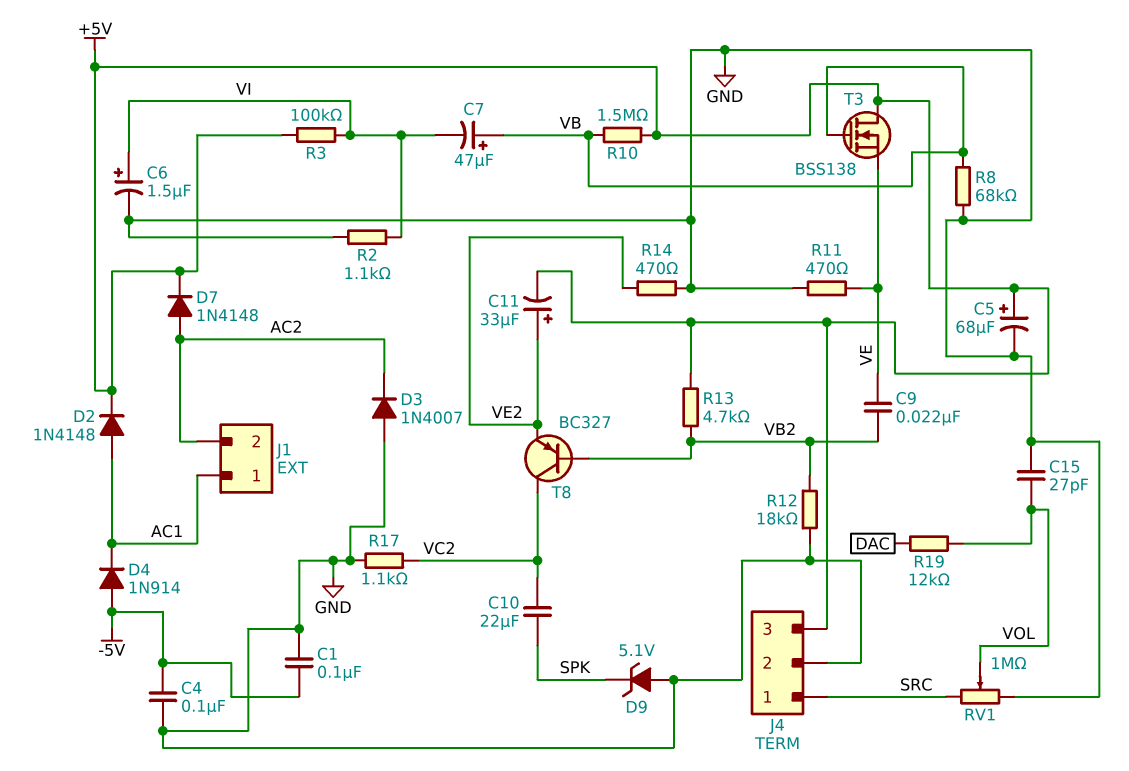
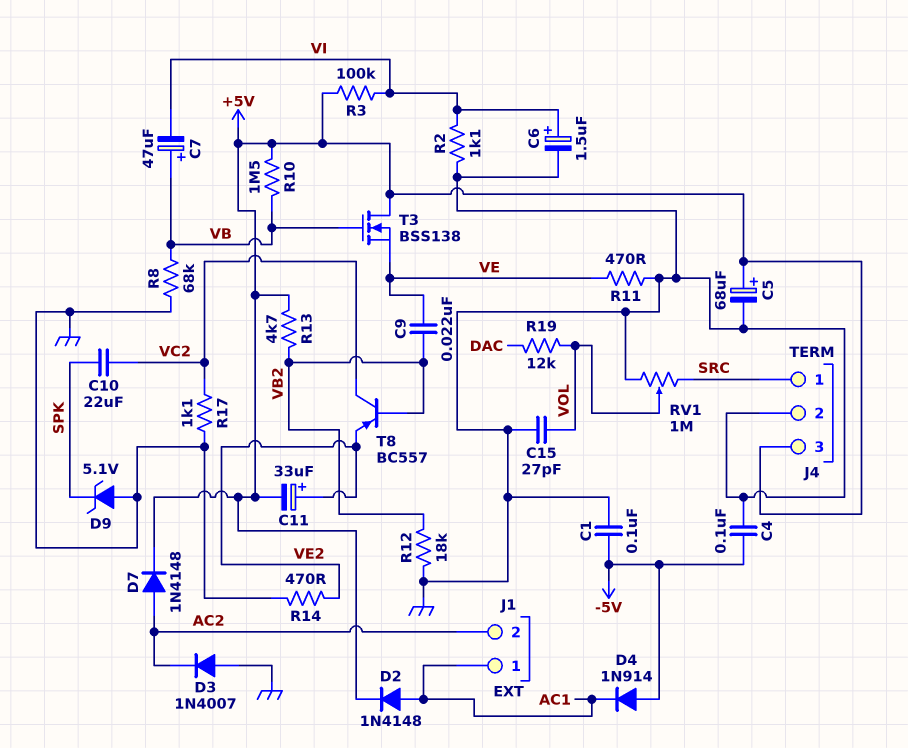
T8: PNP BC327 (B VB2, C VC2, E VE2) -> PNP BC557 (B VB2, C VC2, E VE2)

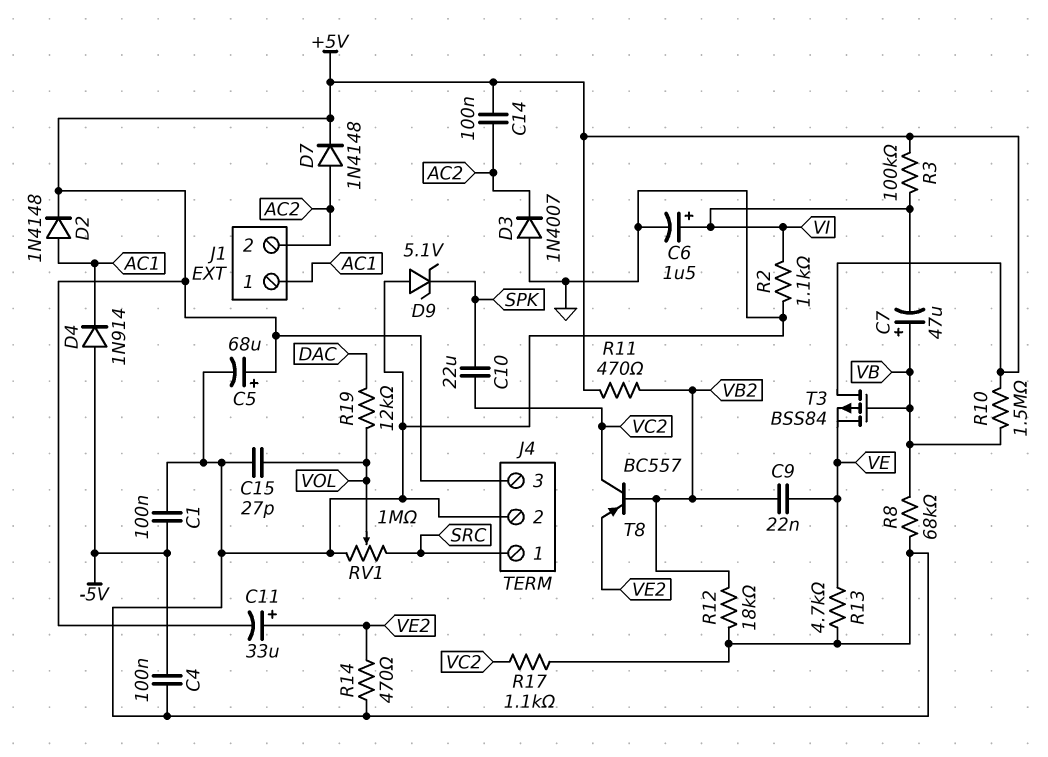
C14: none -> 100nF (+5V, AC2)
R11: 470 (GND, VE) -> 470 (+5V, VB2)
R13: 4.7k (+5V, VB2) -> 4.7k (GND, VE)
T3: NMOS BSS138 (G VB, D +5V, S VE) -> PMOS BSS84 (G VB, D +5V, S VE)

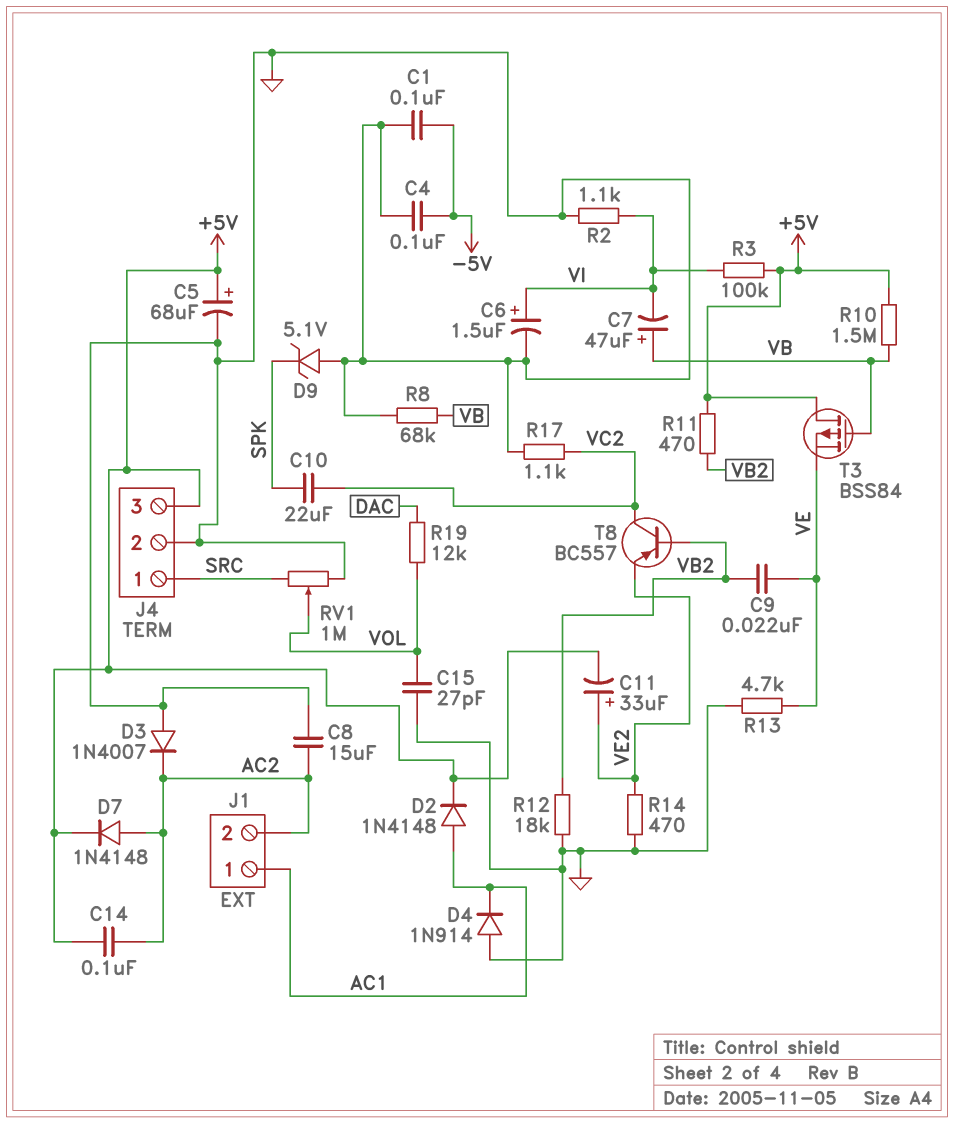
C8: none -> 15uF (AC2, GND)
D4: diode 1N914 (A -5V, K AC1) -> diode 1N914 (A GND, K AC1)

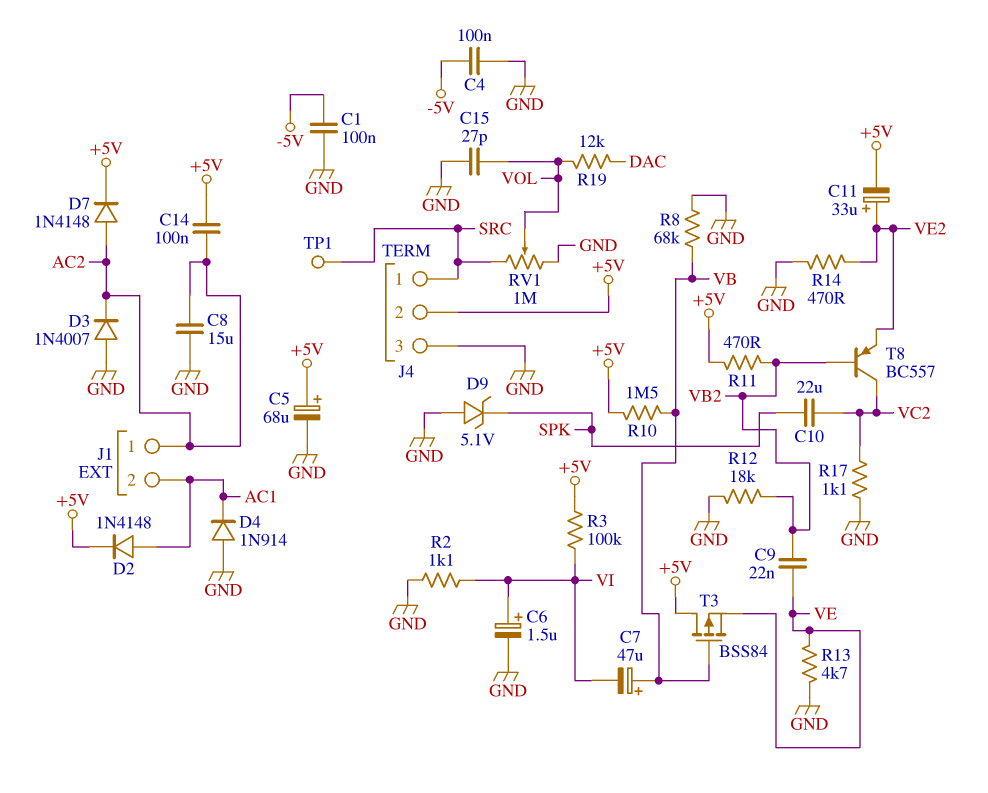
J1 pin 1: AC1 -> AC2
J1 pin 2: AC2 -> AC1
J4 pin 2: GND -> +5V
J4 pin 3: +5V -> GND
TP1: none -> test point (SRC)

